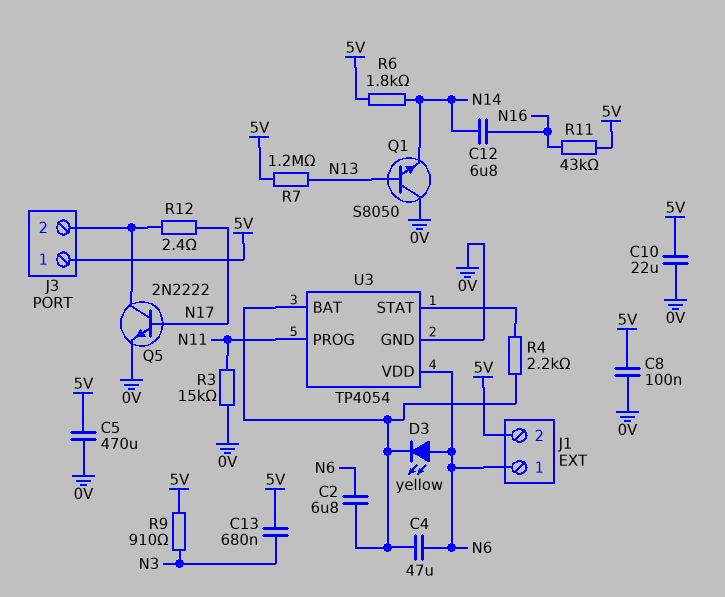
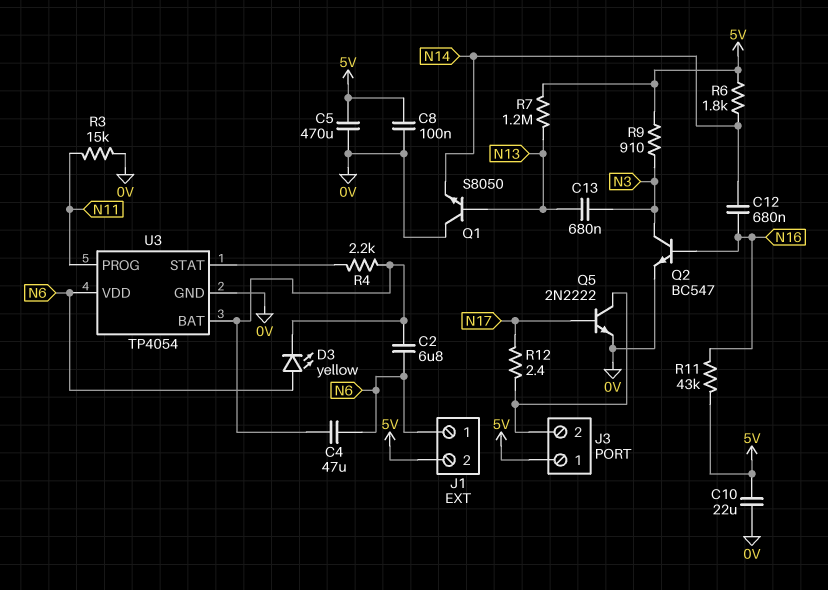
C12: 6.8uF (N14, N16) -> 680nF (N14, N16)
C13: 680nF (5V, N3) -> 680nF (N3, N13)
Q2: none -> NPN BC547 (B N16, C N3, E 0V)

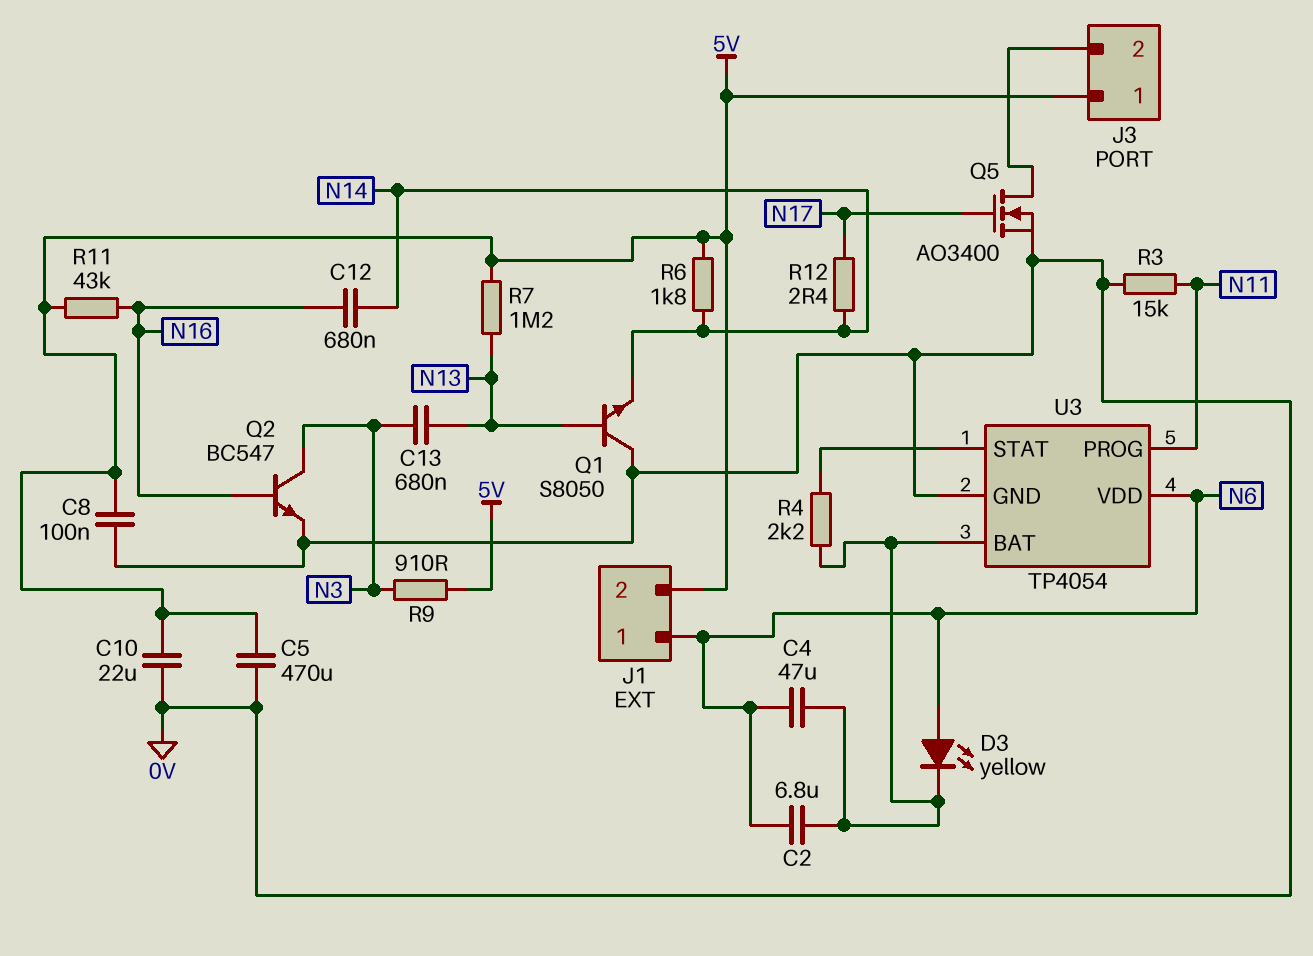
Q5: NPN 2N2222 (B N17, C J3/2, E 0V) -> NMOS AO3400 (G N17, D J3/2, S 0V)
R12: 2.4 (J3/2, N17) -> 2.4 (N14, N17)

